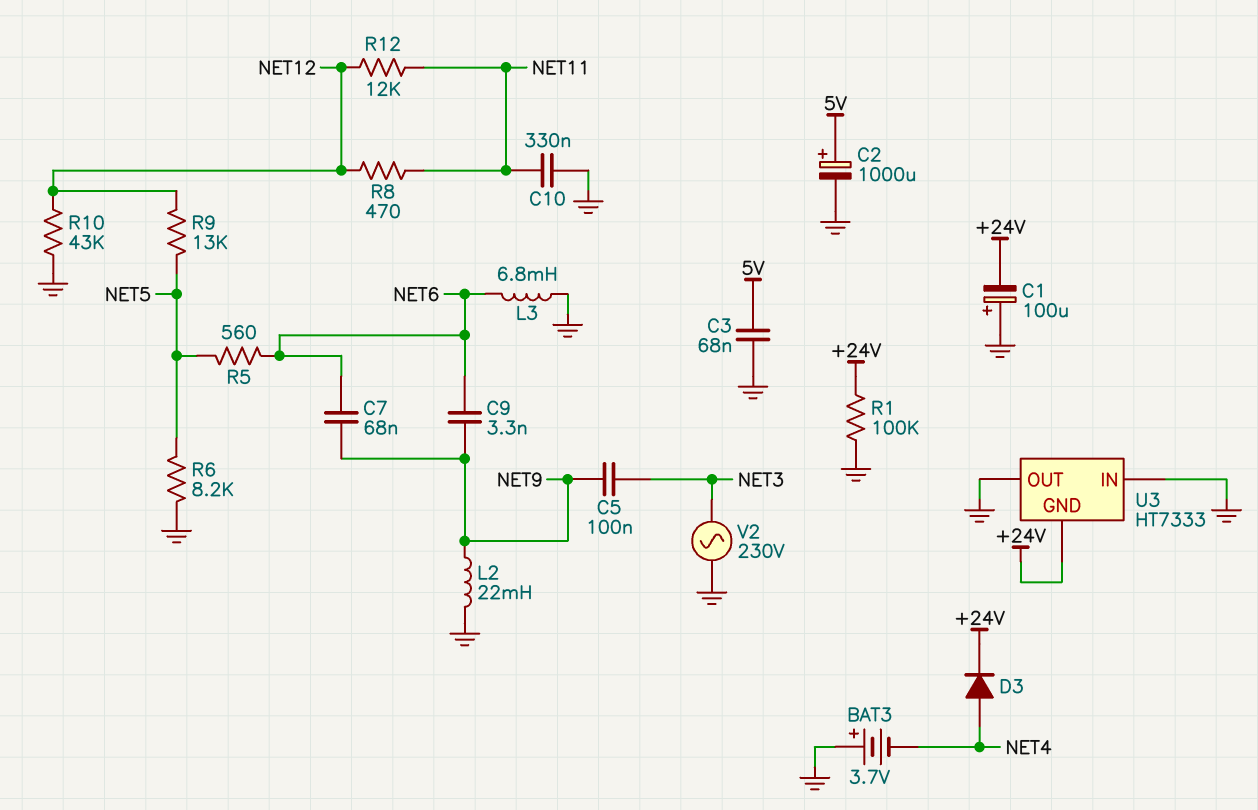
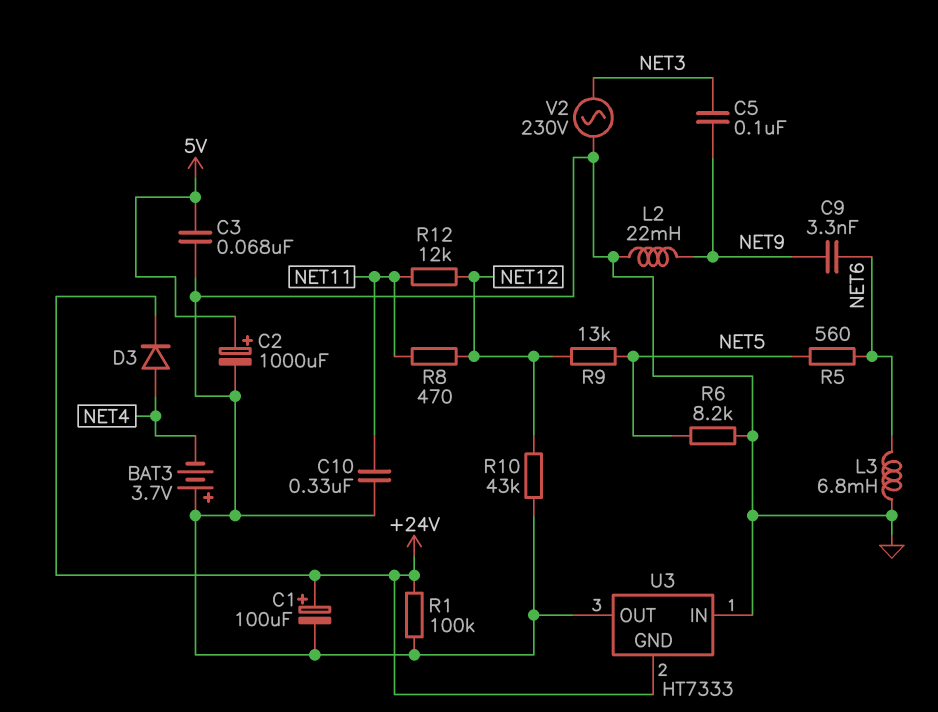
C1: 100uF (plus GND, minus +24V) -> 100uF (plus +24V, minus GND)
C7: 68nF (NET6, NET9) -> none

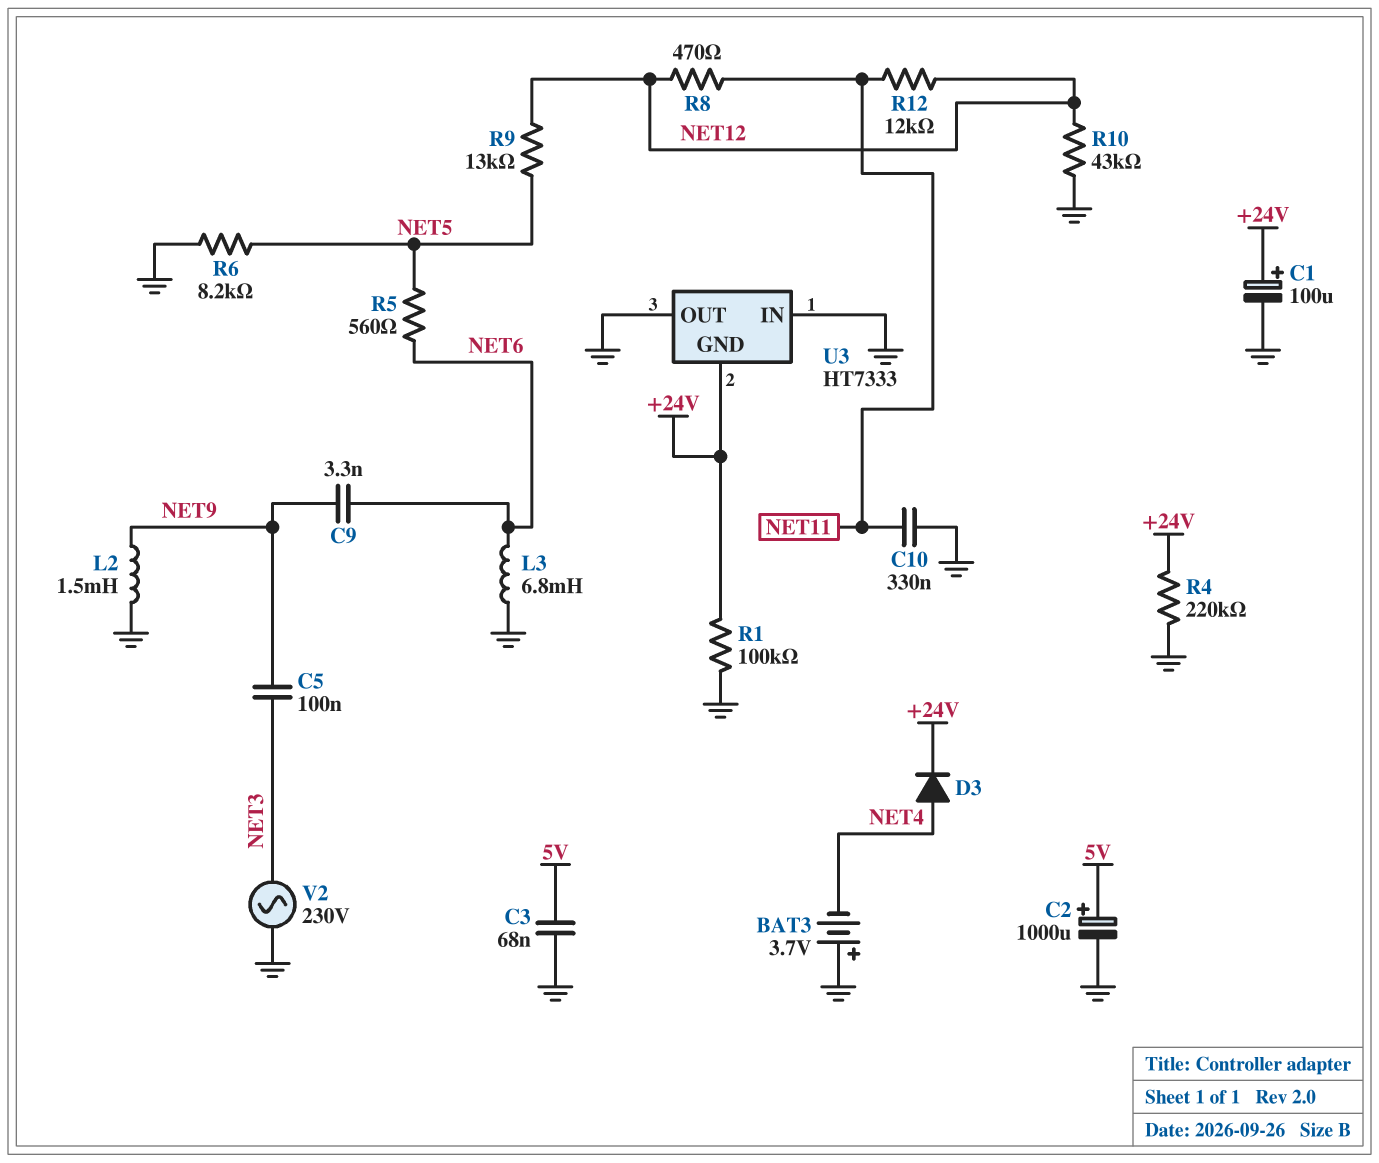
L2: 22mH (GND, NET9) -> 1.5mH (GND, NET9)
R4: none -> 220k (+24V, GND)

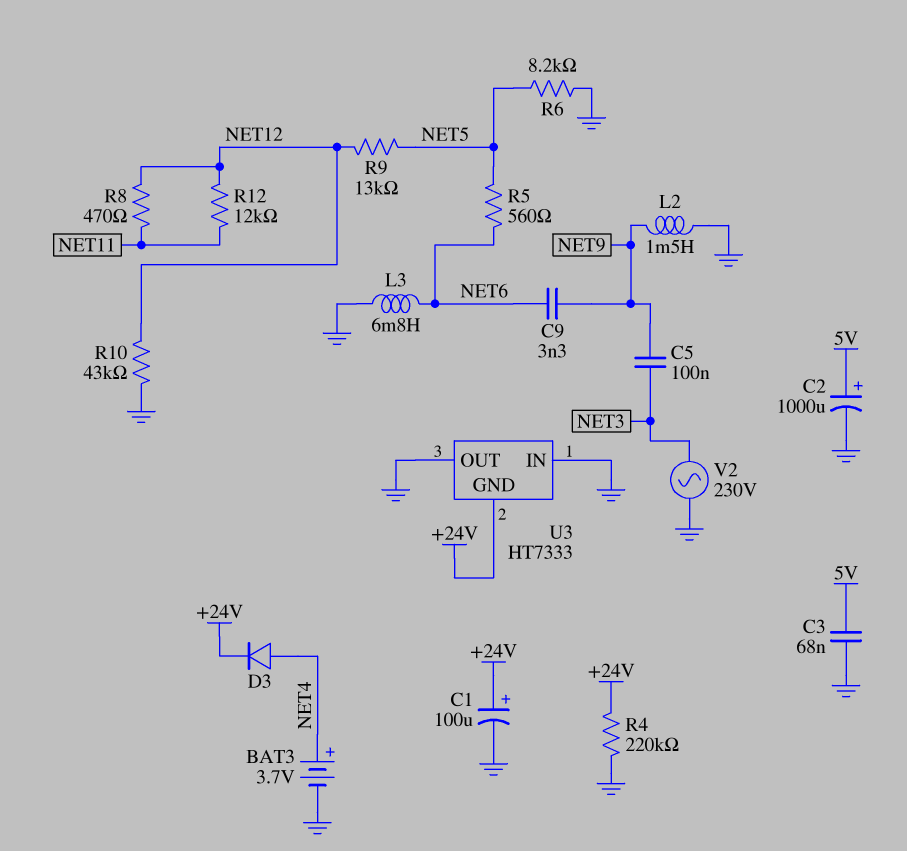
BAT3: 3.7V (plus GND, minus NET4) -> 3.7V (plus NET4, minus GND)
C10: 330nF (GND, NET11) -> none
R1: 100k (+24V, GND) -> none

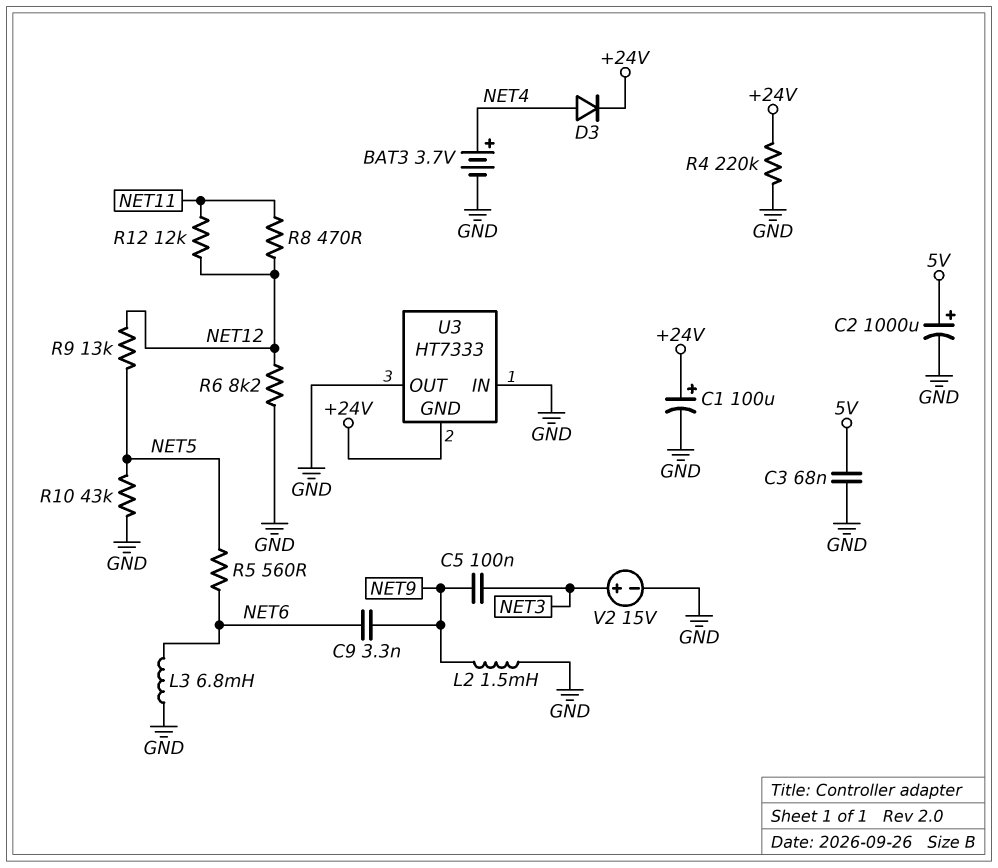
R6: 8.2k (GND, NET5) -> 8.2k (GND, NET12)
R10: 43k (GND, NET12) -> 43k (GND, NET5)
V2: AC 230V (GND, NET3) -> 15V (plus NET3, minus GND)

